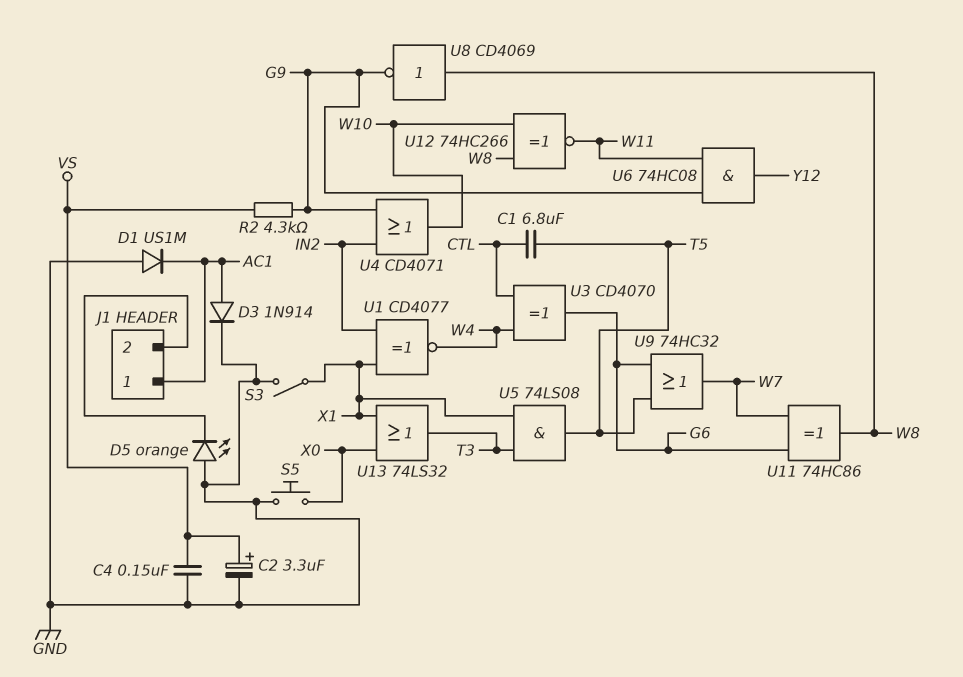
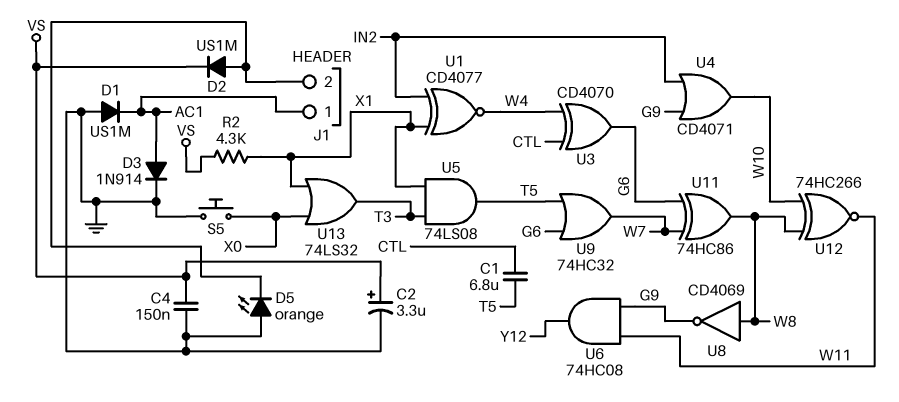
D2: none -> diode US1M (A J1/2, K VS)
R2: 4.3k (G9, VS) -> 4.3k (VS, X1)
S3: switch (GND, X1) -> none

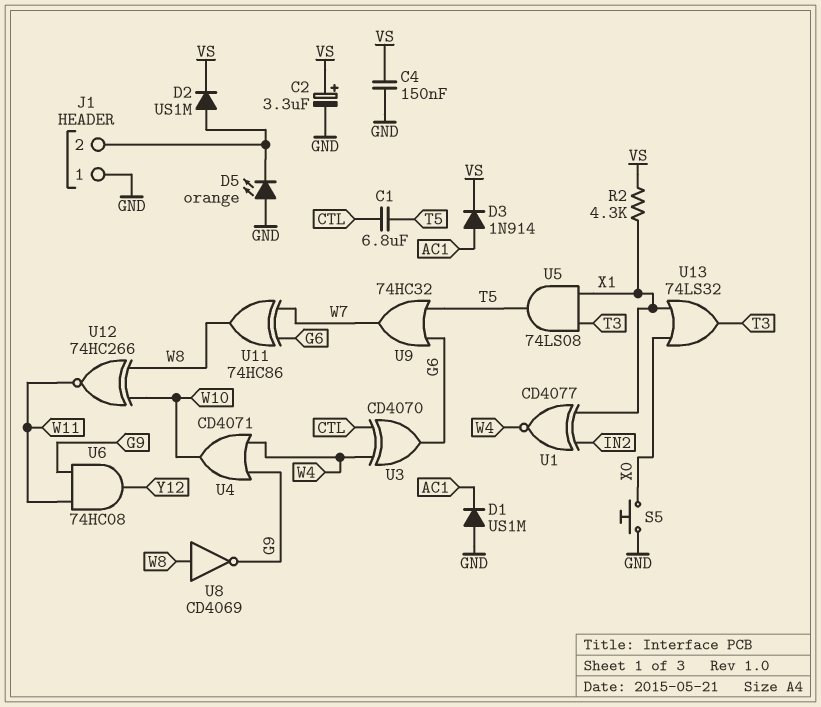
D3: diode 1N914 (A AC1, K GND) -> diode 1N914 (A AC1, K VS)
J1 pin 1: AC1 -> GND
U4: OR CD4071 (in G9, in IN2, out W10) -> OR CD4071 (in G9, in W4, out W10)

